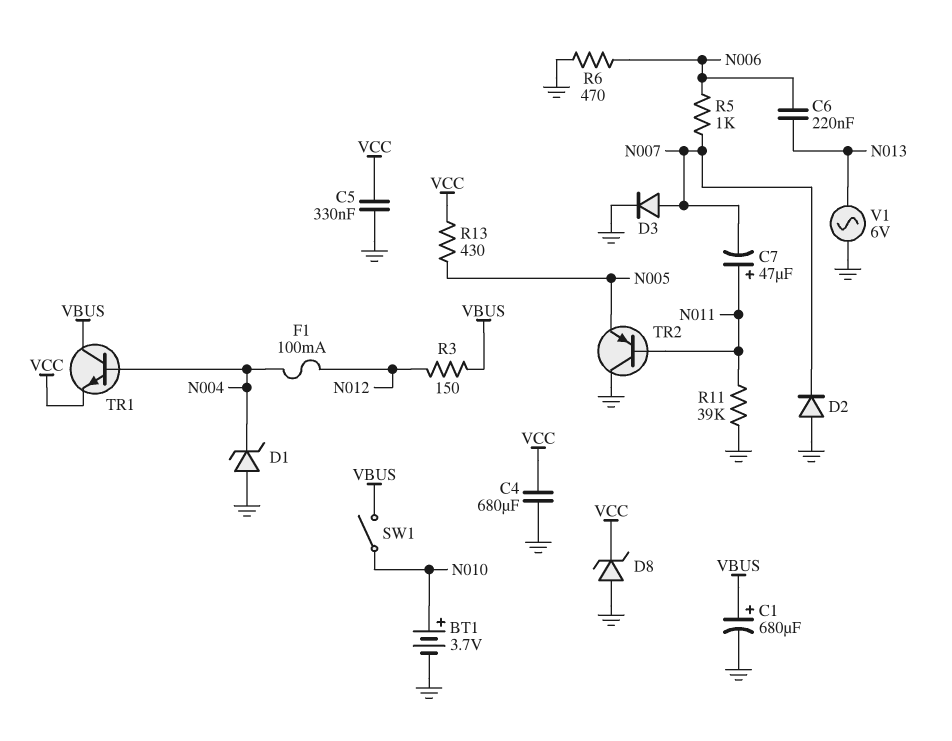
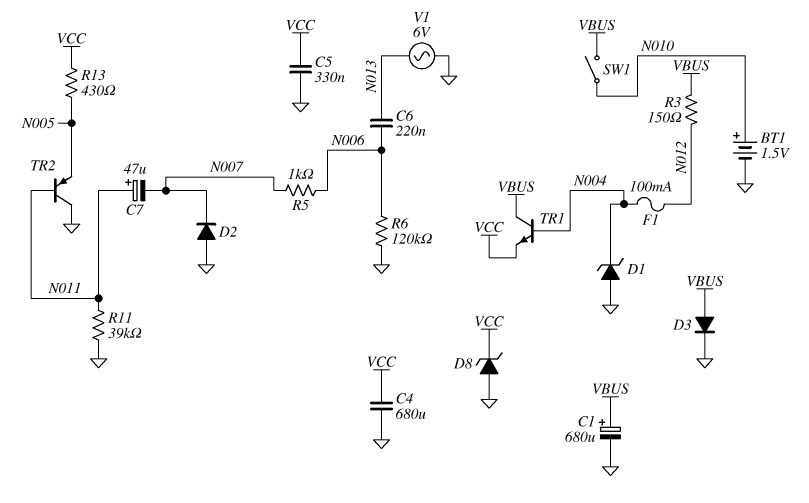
BT1: 3.7V (plus N010, minus GND) -> 1.5V (plus N010, minus GND)
D3: diode (A N007, K GND) -> diode (A VBUS, K GND)
R6: 470 (GND, N006) -> 120k (GND, N006)

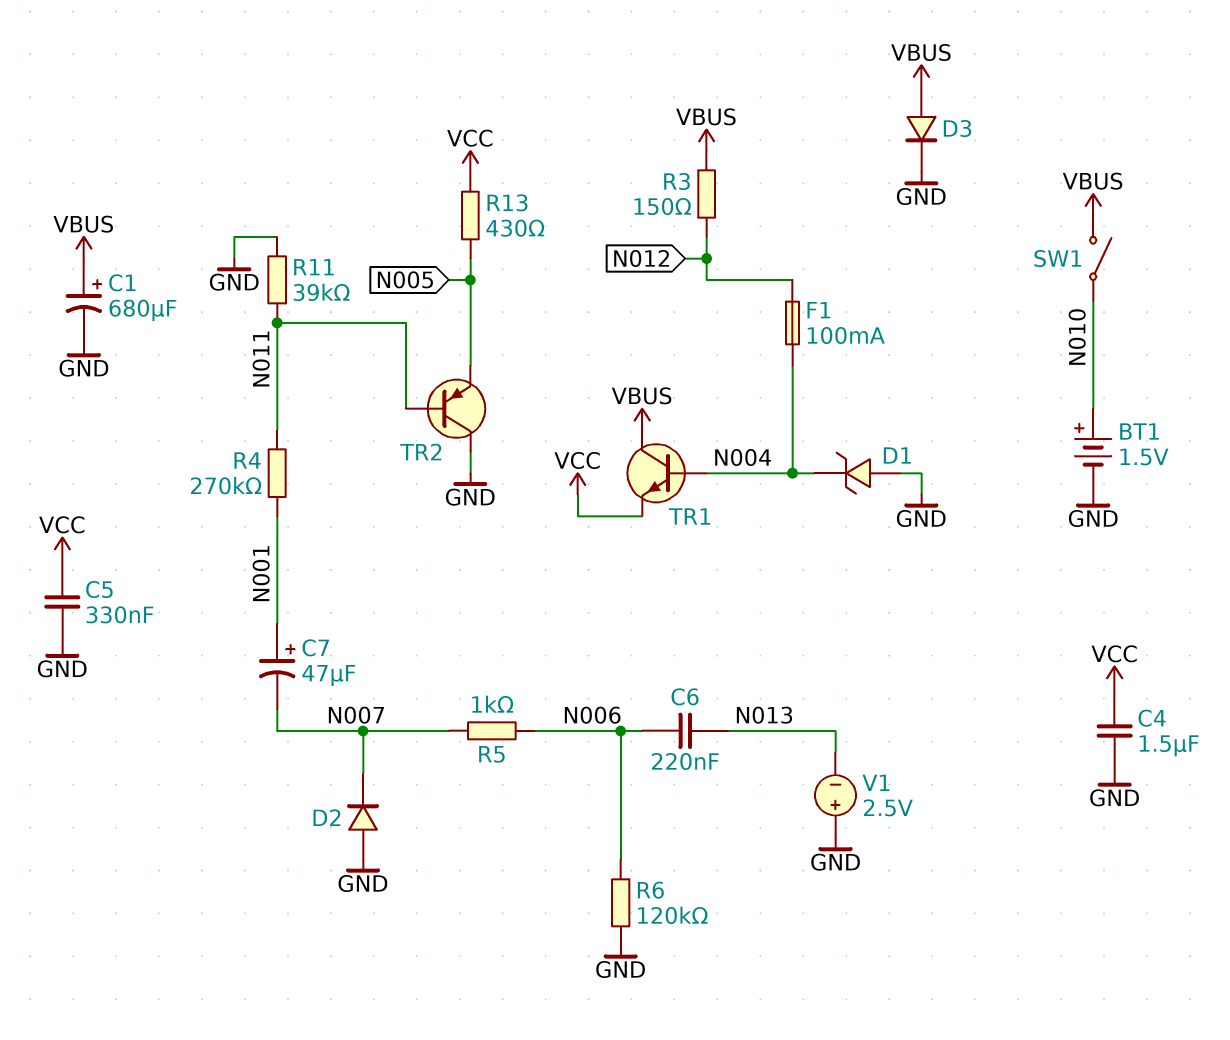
C4: 680uF (GND, VCC) -> 1.5uF (GND, VCC)
C7: 47uF (plus N011, minus N007) -> 47uF (plus N001, minus N007)
D8: zener (A GND, K VCC) -> none
R4: none -> 270k (N001, N011)
V1: AC 6V (GND, N013) -> 2.5V (plus GND, minus N013)

